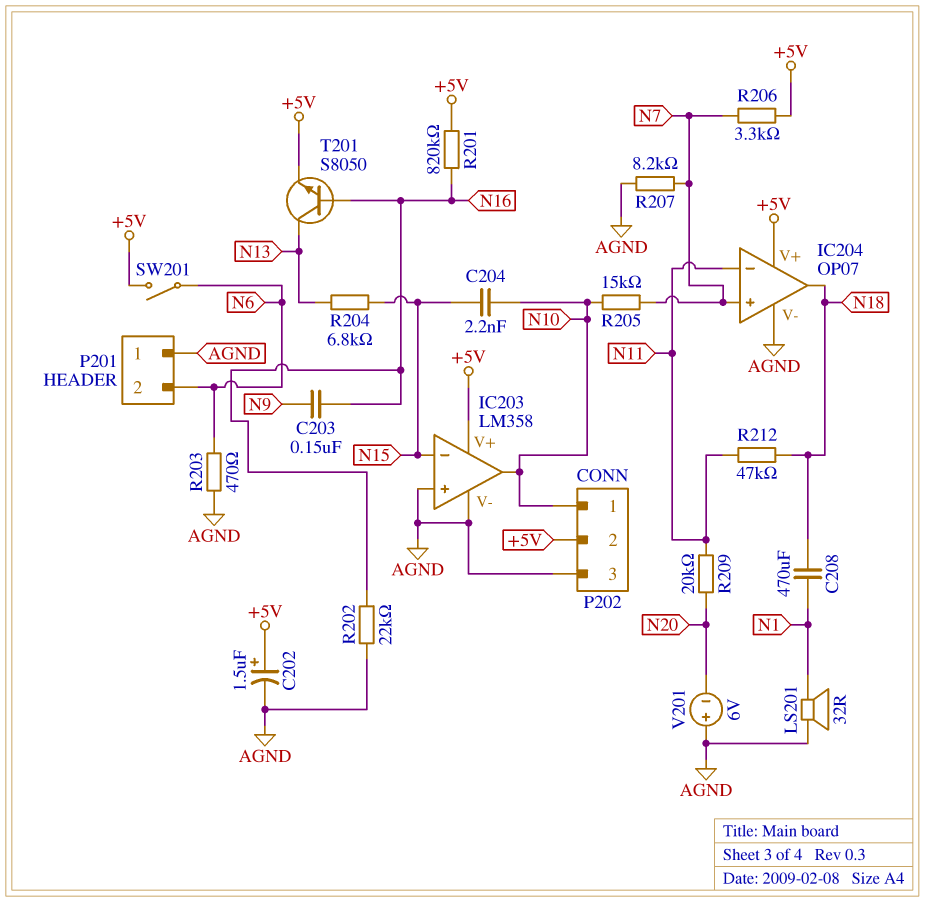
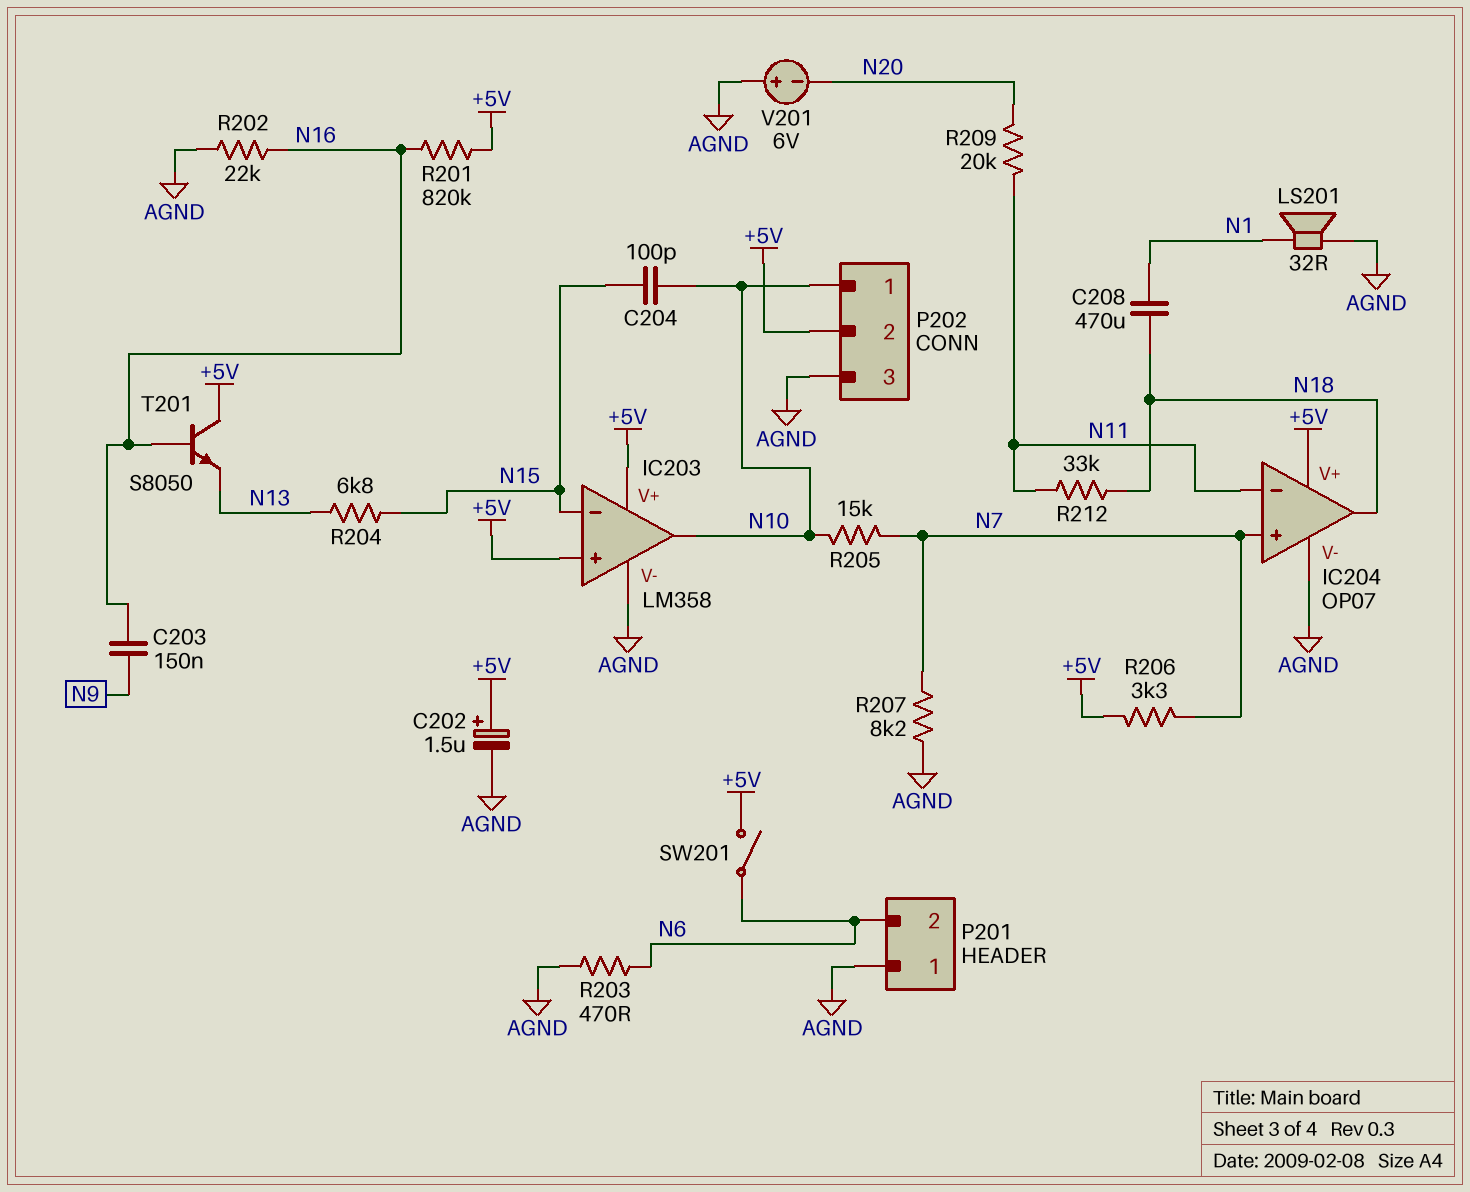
C204: 2.2nF (N10, N15) -> 100pF (N10, N15)
IC203 pin in+: AGND -> +5V
R212: 47k (N11, N18) -> 33k (N11, N18)
T201: NPN S8050 (B N16, C N13, E +5V) -> NPN S8050 (B N16, C +5V, E N13)

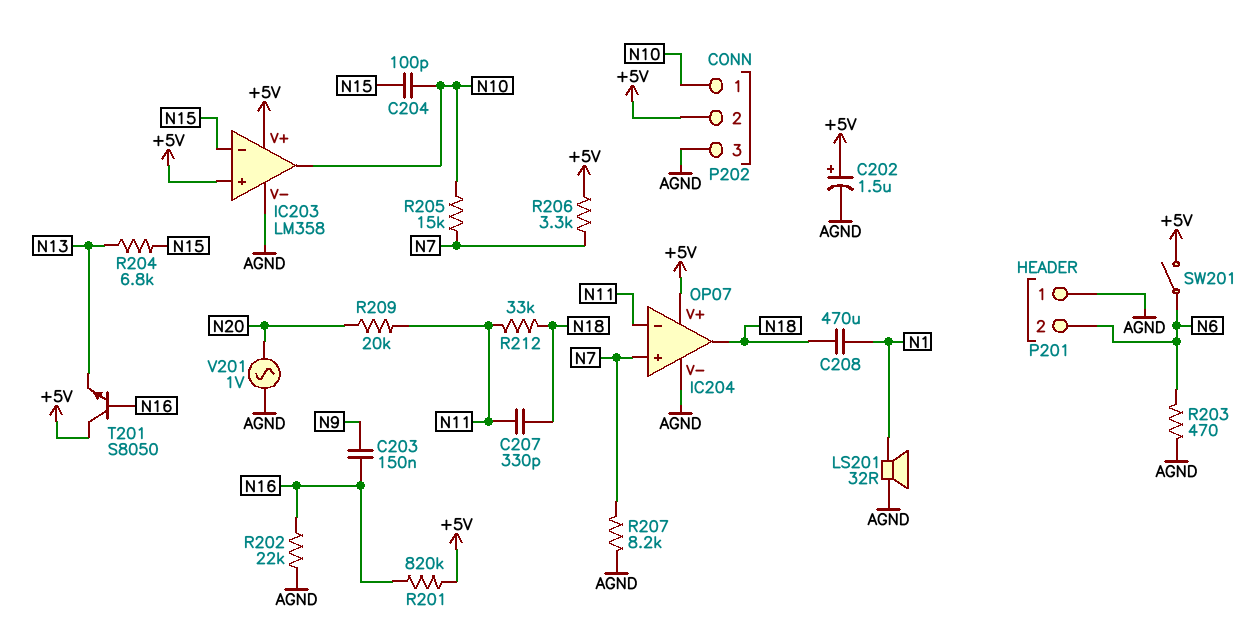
C207: none -> 330pF (N11, N18)
V201: 6V (plus AGND, minus N20) -> AC 1V (AGND, N20)

